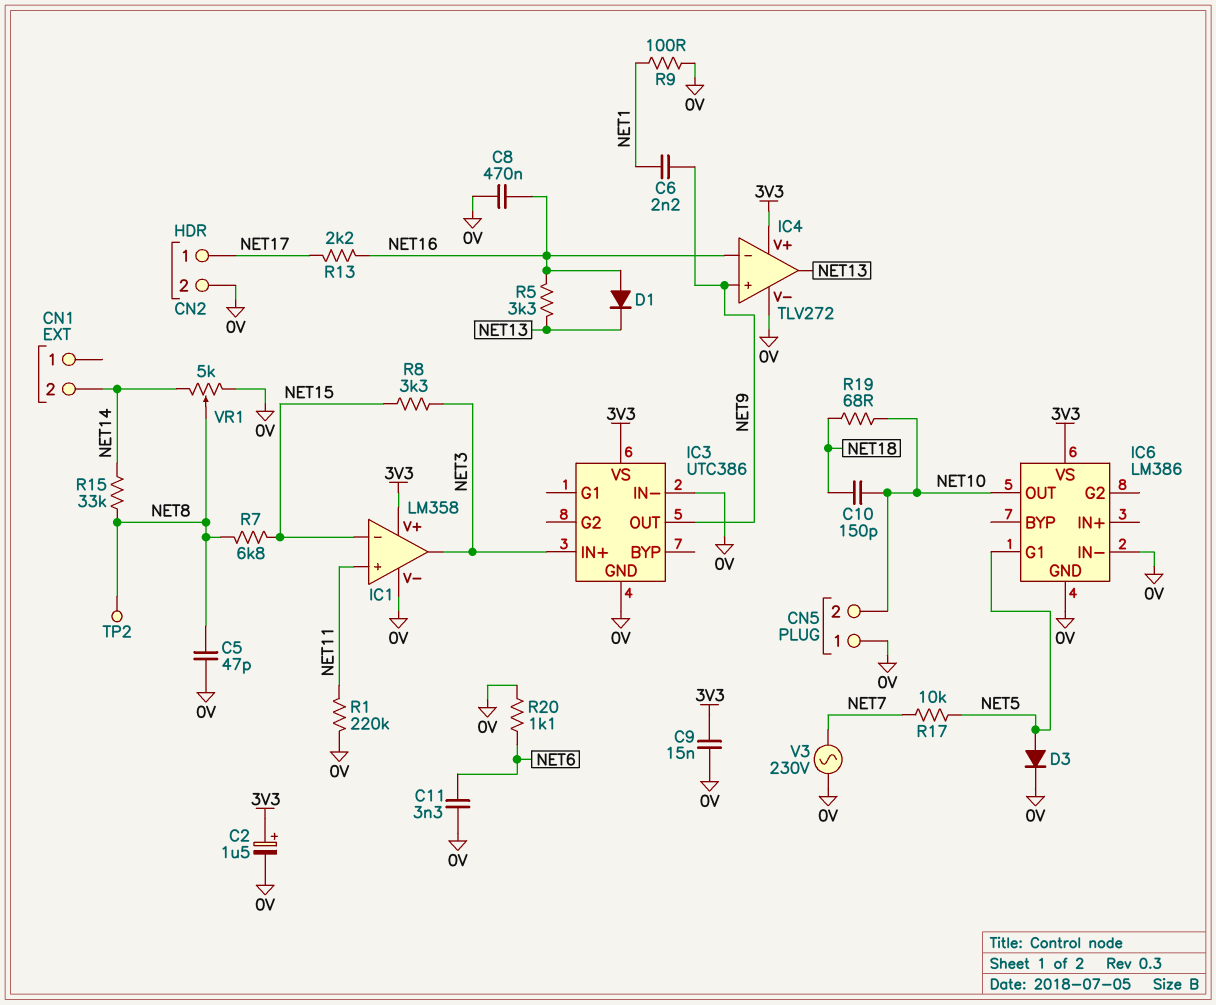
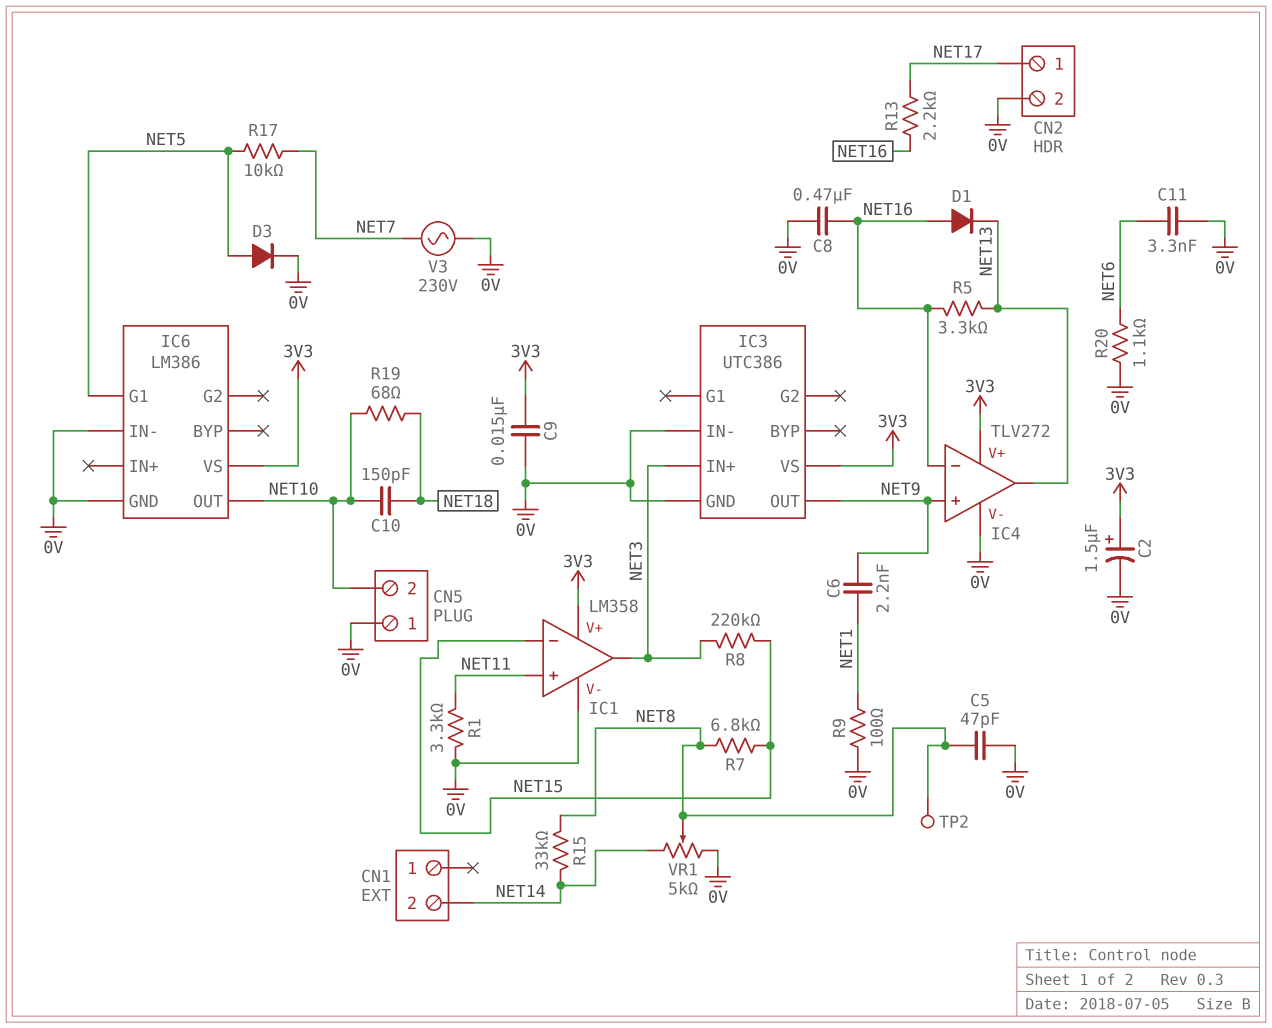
R1: 220k (0V, NET11) -> 3.3k (0V, NET11)
R8: 3.3k (NET3, NET15) -> 220k (NET3, NET15)

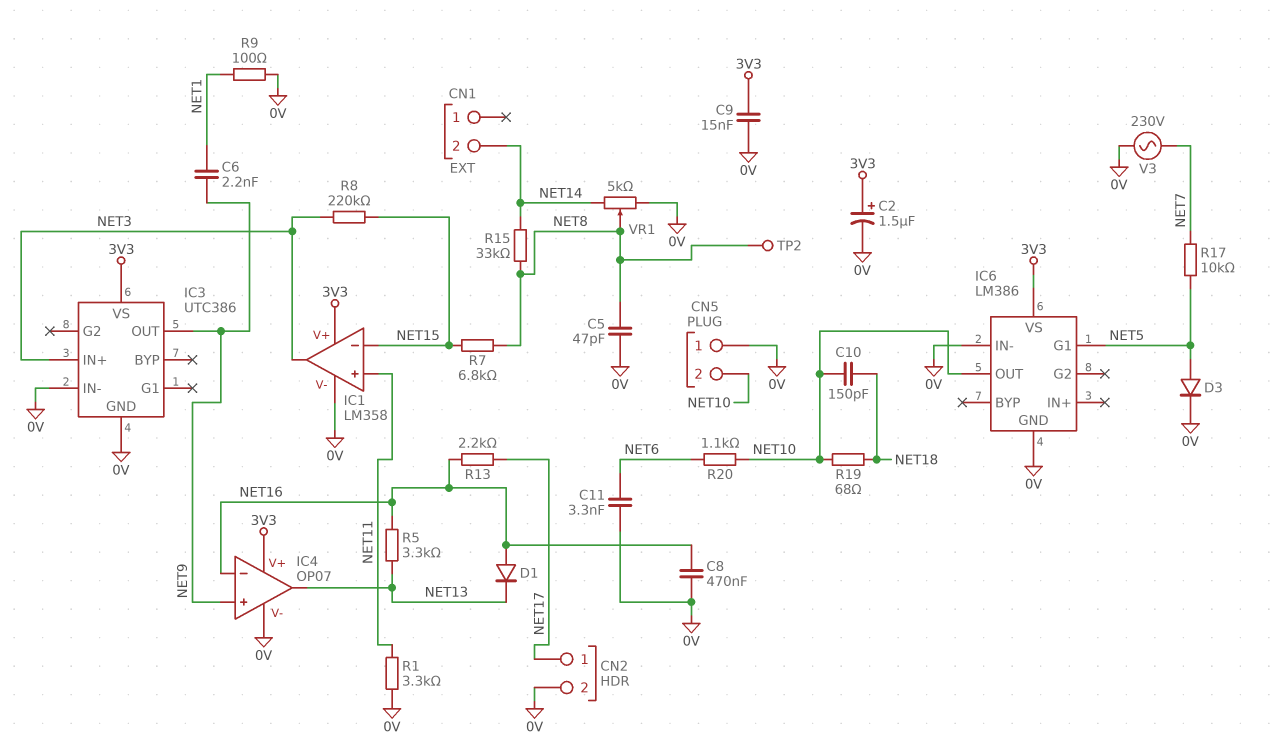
IC4: TLV272 -> OP07
R20: 1.1k (0V, NET6) -> 1.1k (NET6, NET10)

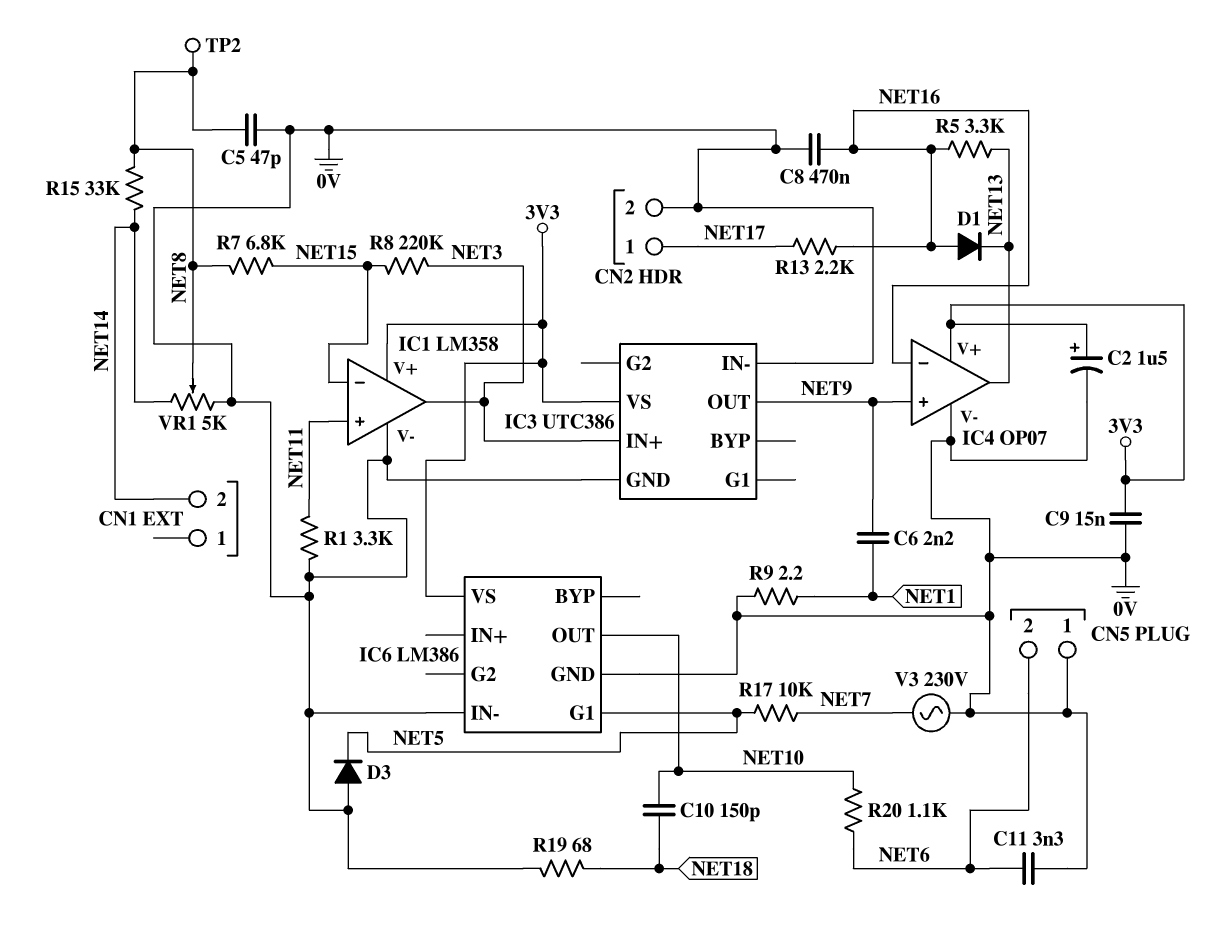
CN5 pin 2: NET10 -> NET6
D3: diode (A NET5, K 0V) -> diode (A 0V, K NET5)
R9: 100 (0V, NET1) -> 2.2 (0V, NET1)
R19: 68 (NET10, NET18) -> 68 (0V, NET18)

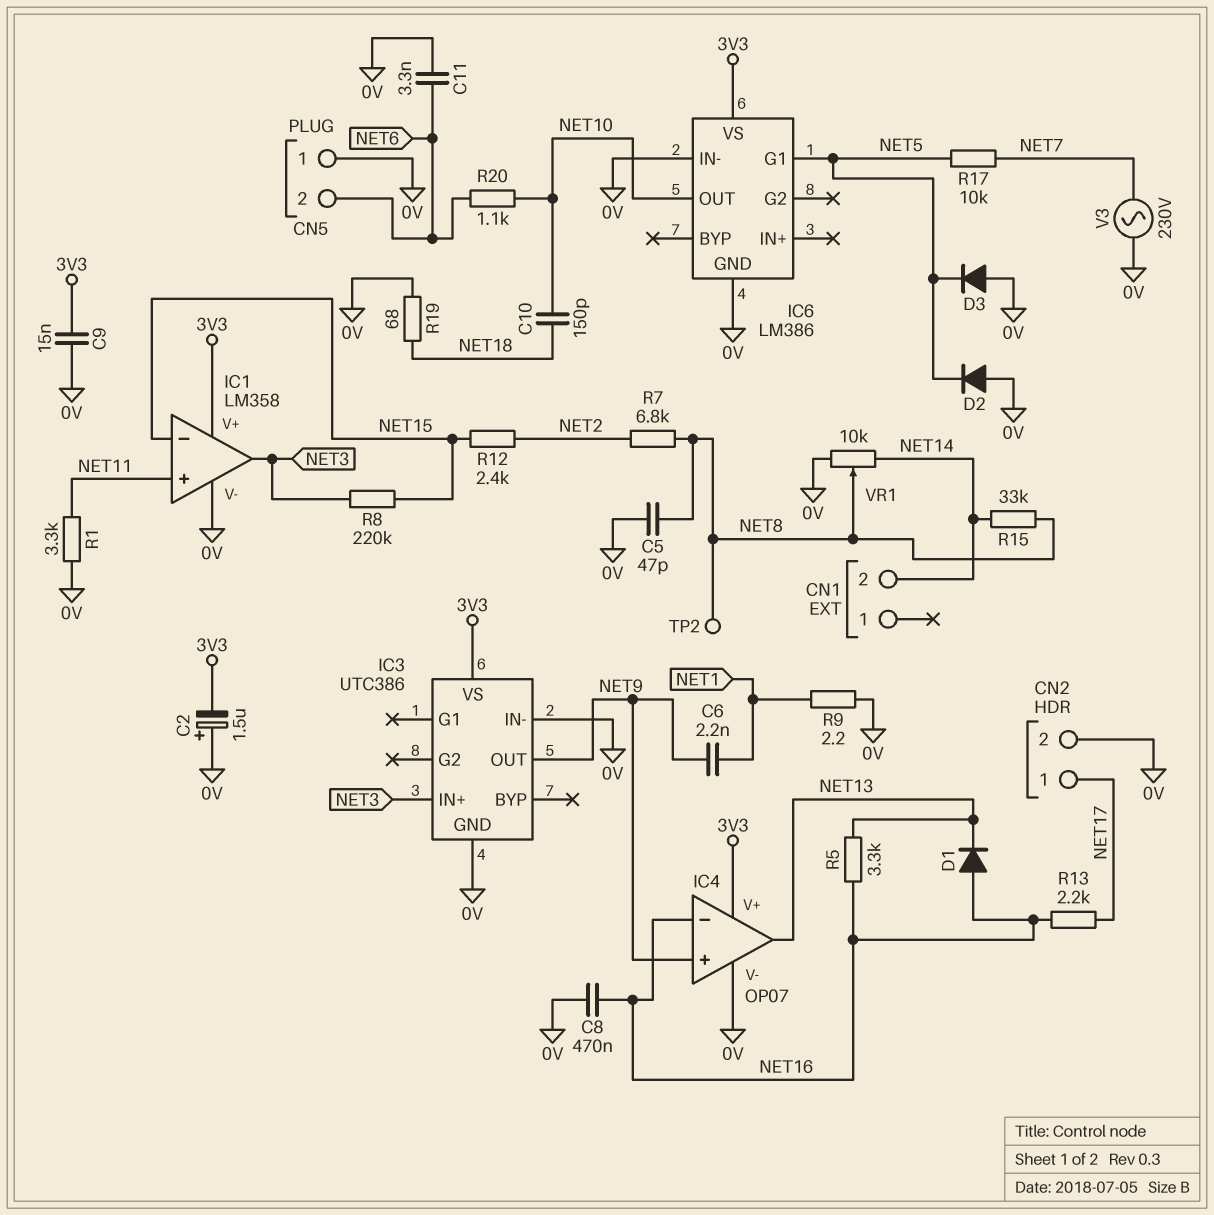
C2: 1.5uF (plus 3V3, minus 0V) -> 1.5uF (plus 0V, minus 3V3)
D2: none -> diode (A 0V, K NET5)
R7: 6.8k (NET8, NET15) -> 6.8k (NET2, NET8)
R12: none -> 2.4k (NET2, NET15)
VR1: 5k (0V, NET14, wiper NET8) -> 10k (0V, NET14, wiper NET8)

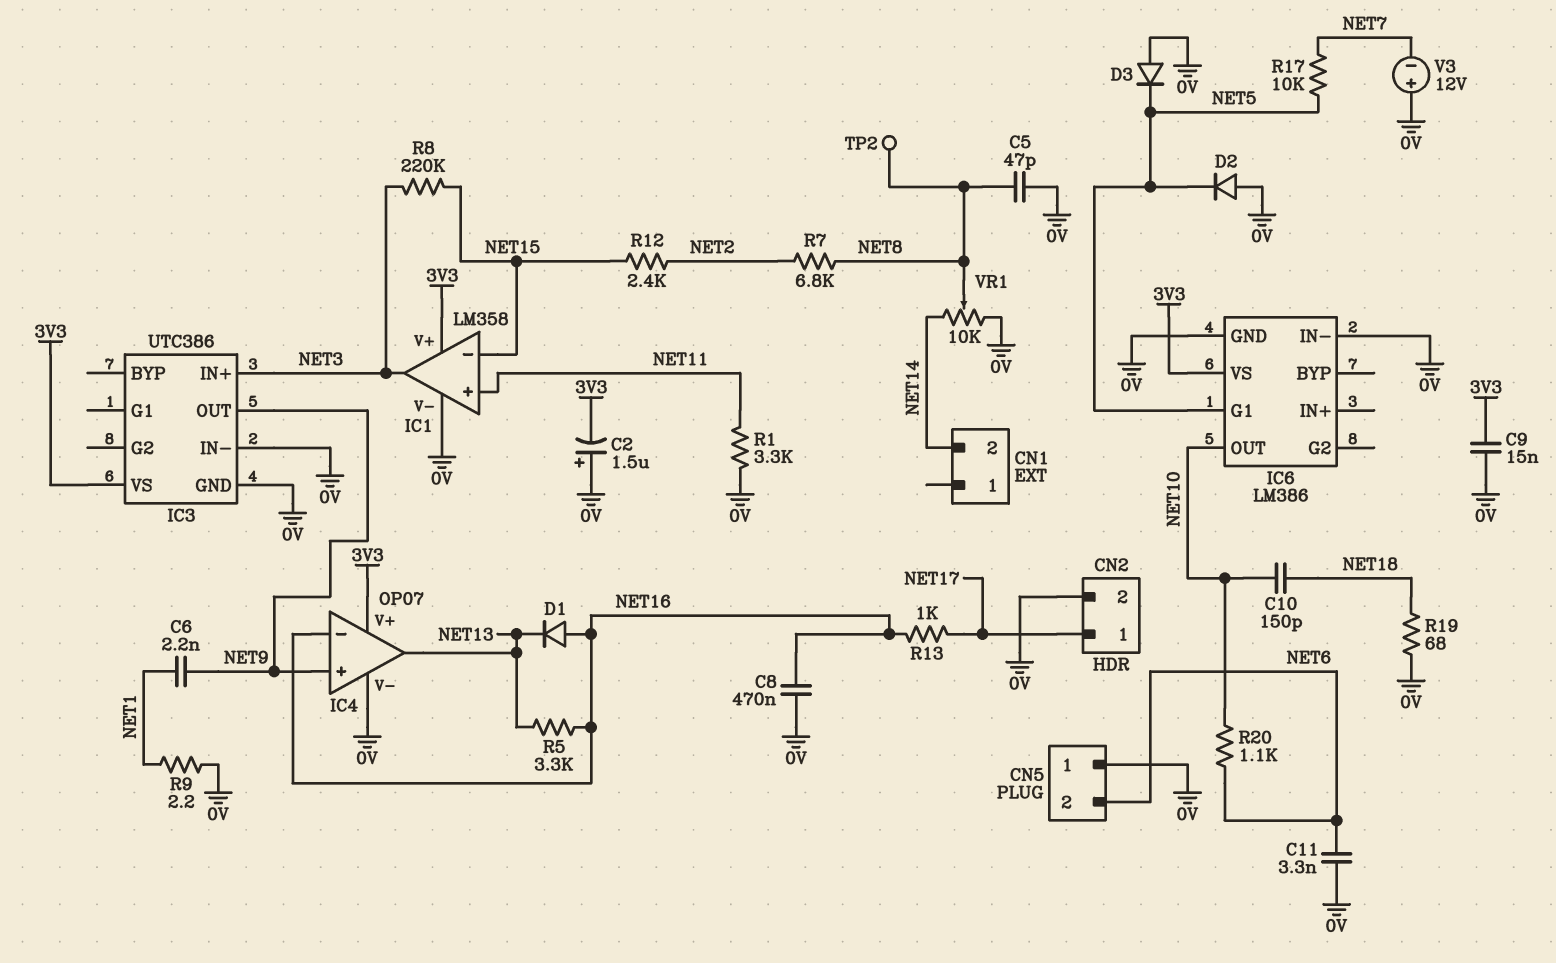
R13: 2.2k (NET16, NET17) -> 1k (NET16, NET17)
R15: 33k (NET8, NET14) -> none
V3: AC 230V (0V, NET7) -> 12V (plus 0V, minus NET7)

